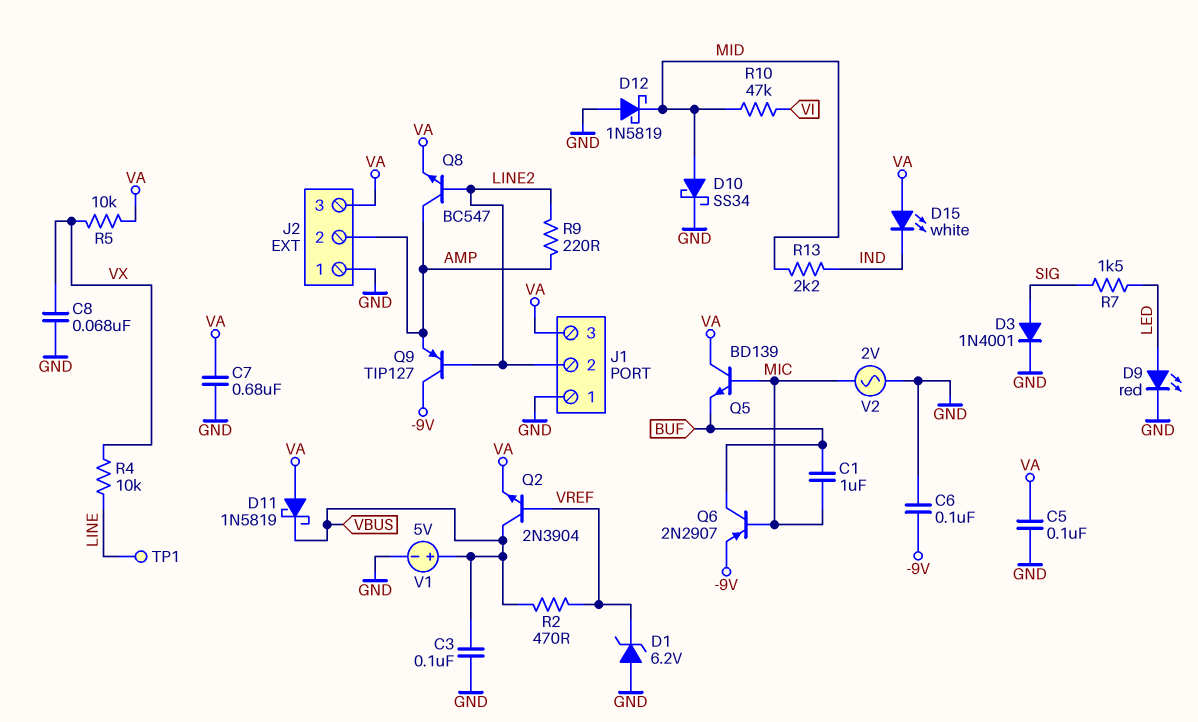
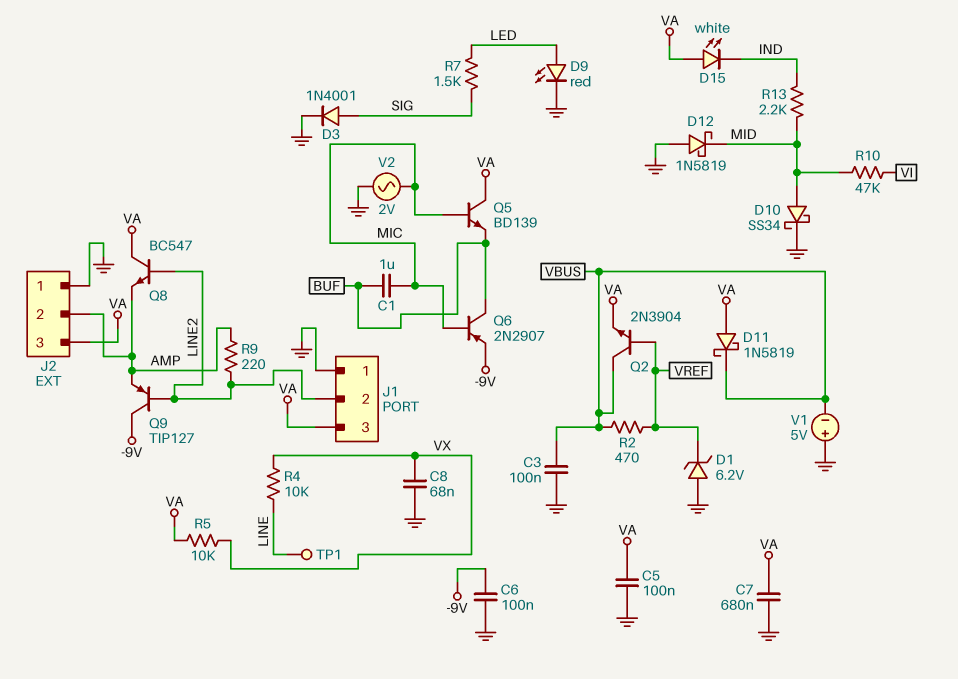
Q8: NPN BC547 (B LINE2, C AMP, E VA) -> NPN BC547 (B LINE2, C VA, E AMP)
V1: 5V (plus VBUS, minus GND) -> 5V (plus GND, minus VBUS)

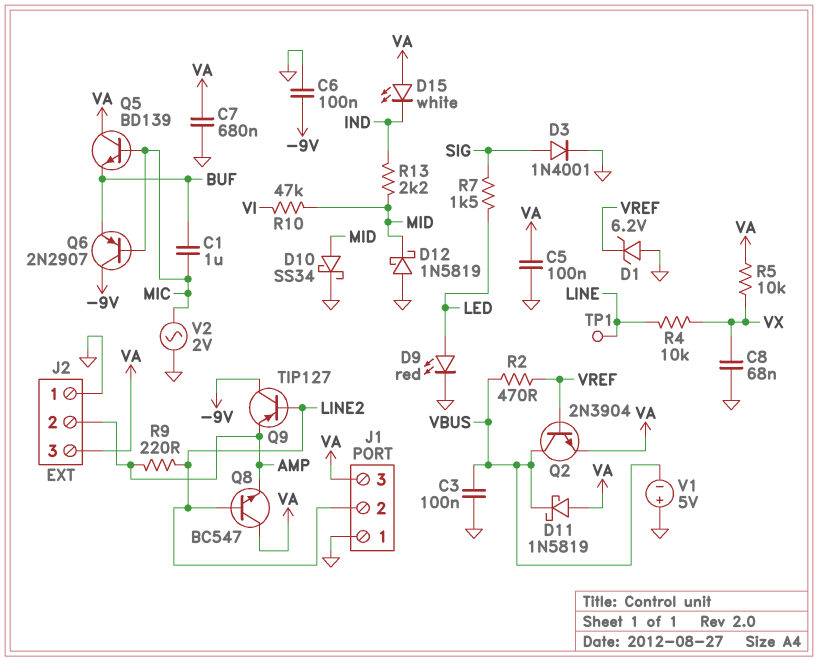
Q6: PNP 2N2907 (B MIC, C BUF, E -9V) -> PNP 2N2907 (B MIC, C -9V, E BUF)

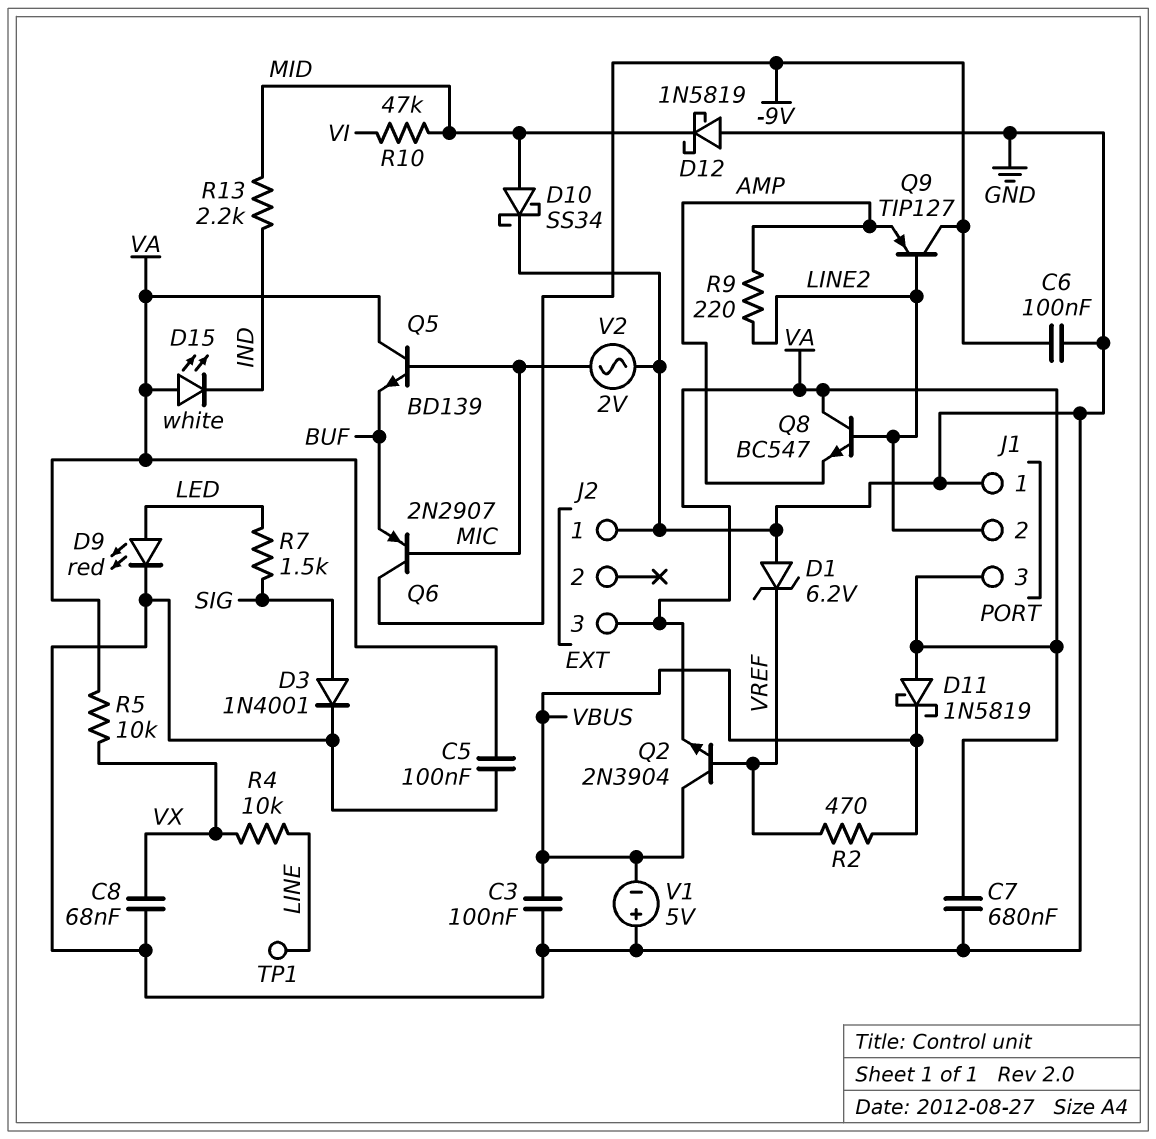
C1: 1uF (BUF, MIC) -> none
J2 pin 2: AMP -> none

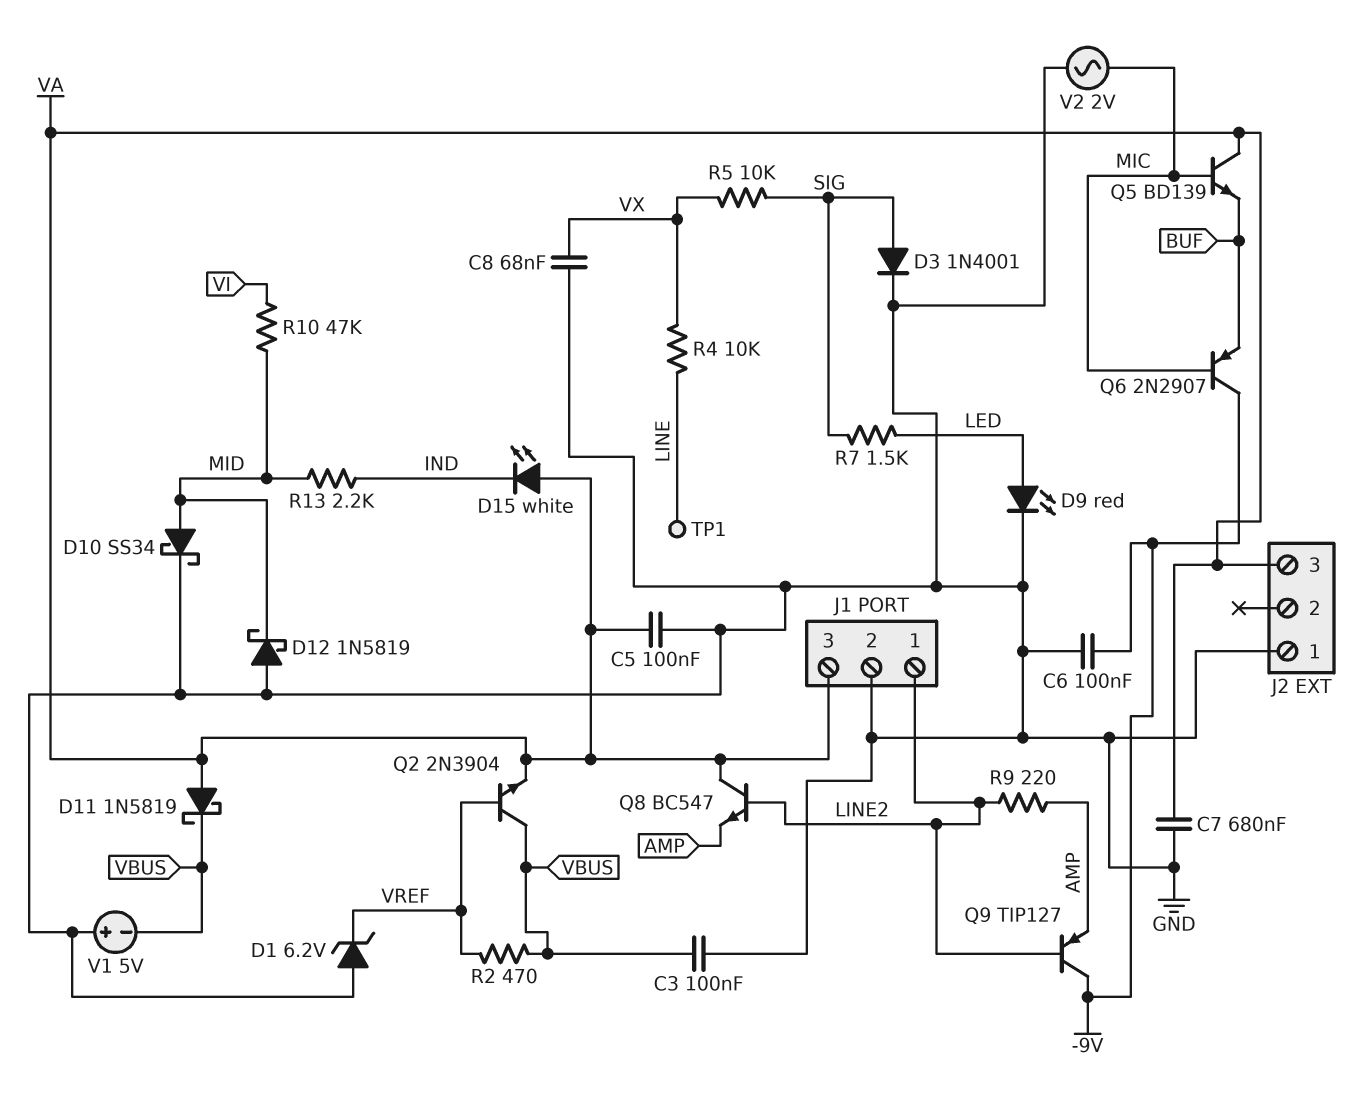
J1 pin 1: GND -> LINE2
J1 pin 2: LINE2 -> GND
R5: 10k (VA, VX) -> 10k (SIG, VX)

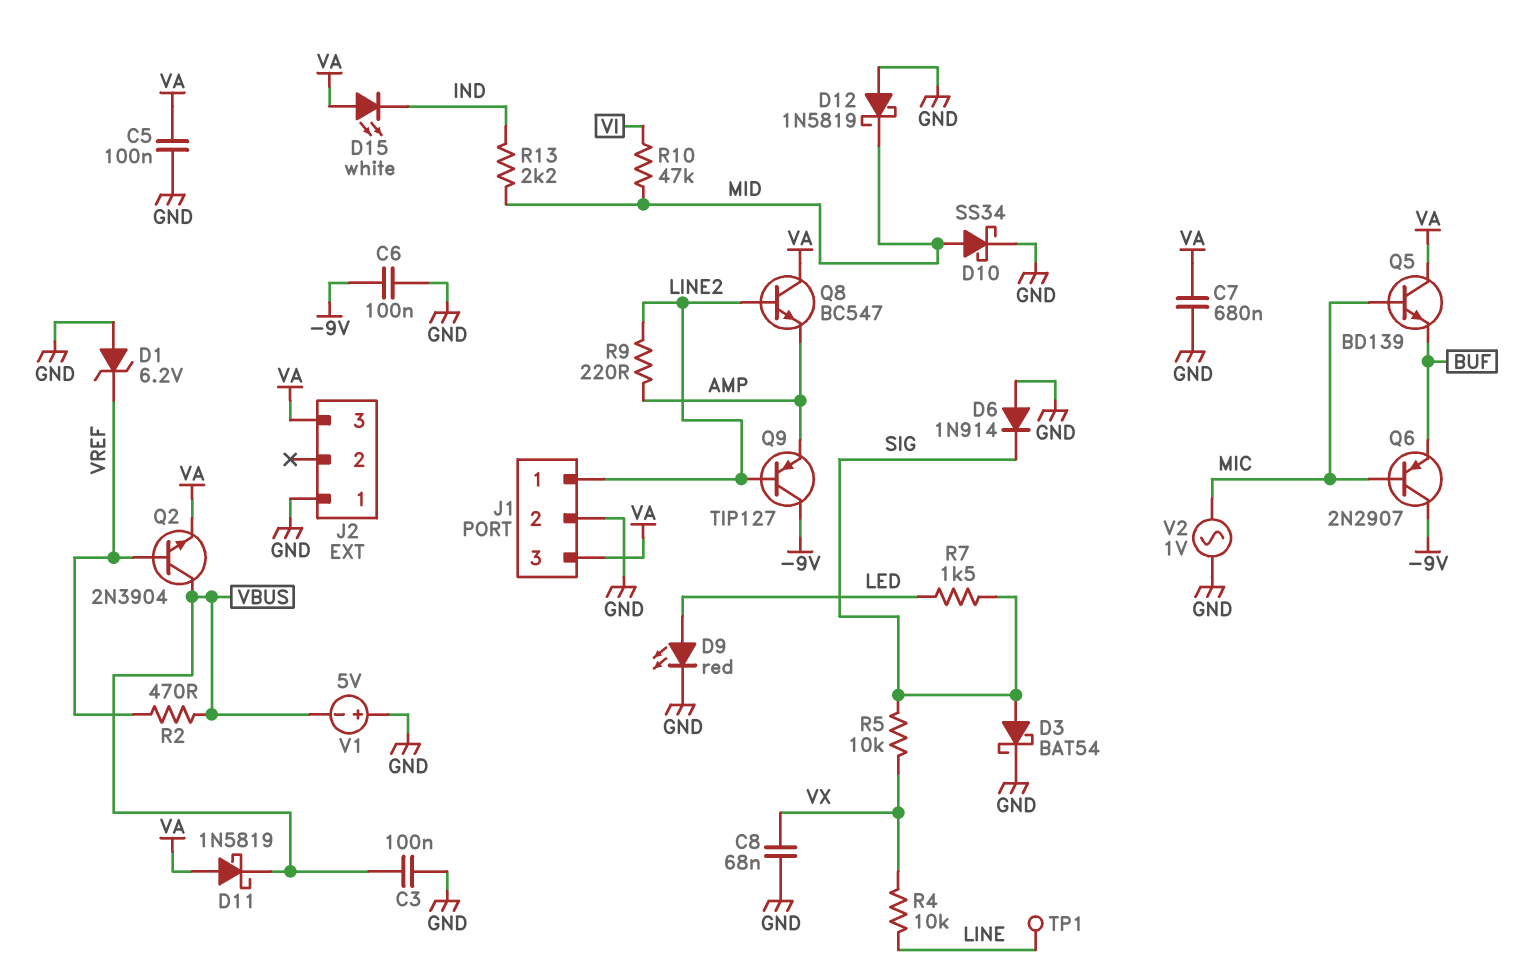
D3: diode 1N4001 (A SIG, K GND) -> schottky BAT54 (A SIG, K GND)
D6: none -> diode 1N914 (A GND, K SIG)
V2: AC 2V (GND, MIC) -> AC 1V (GND, MIC)

